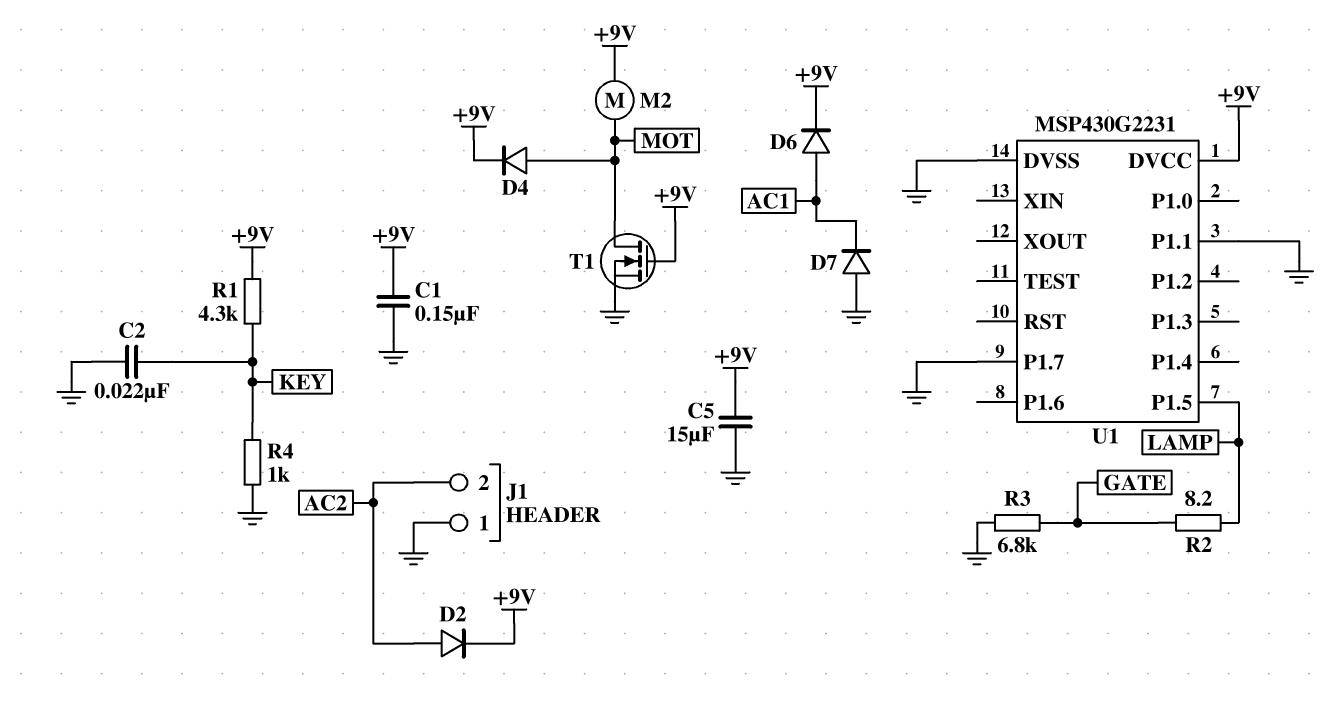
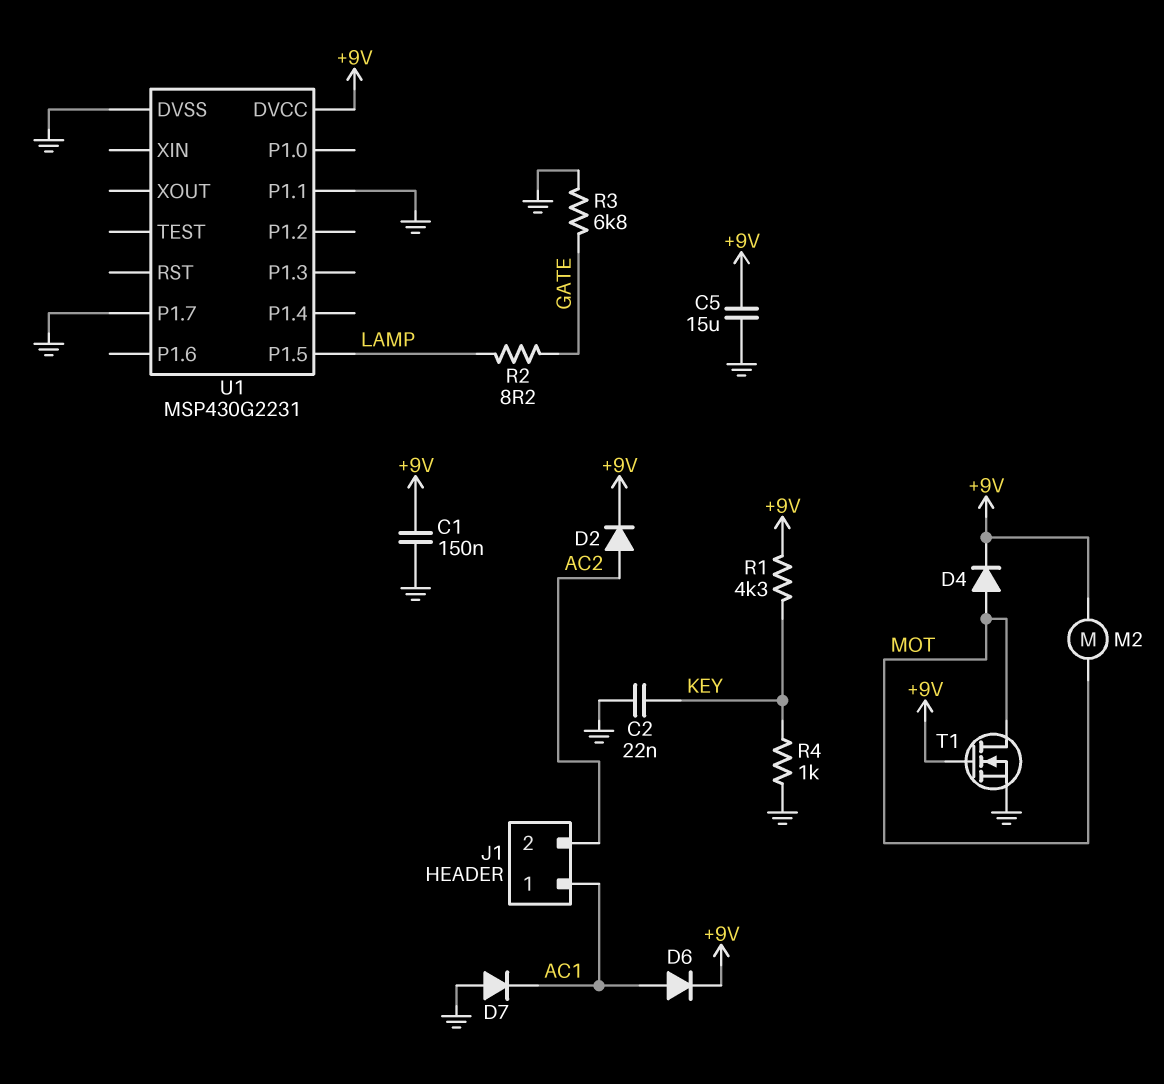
J1 pin 1: GND -> AC1

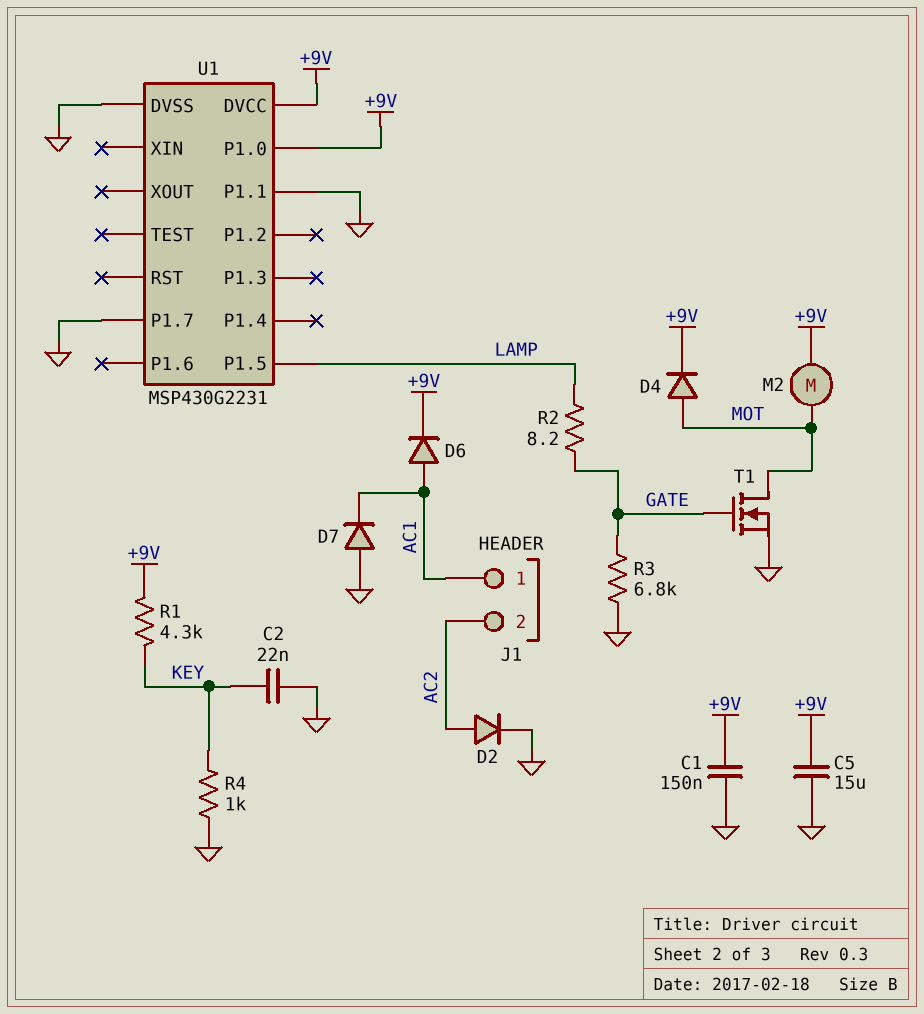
D2: diode (A AC2, K +9V) -> diode (A AC2, K GND)
T1: NMOS (G +9V, D MOT, S GND) -> NMOS (G GATE, D MOT, S GND)
U1 pin P1.0: none -> +9V

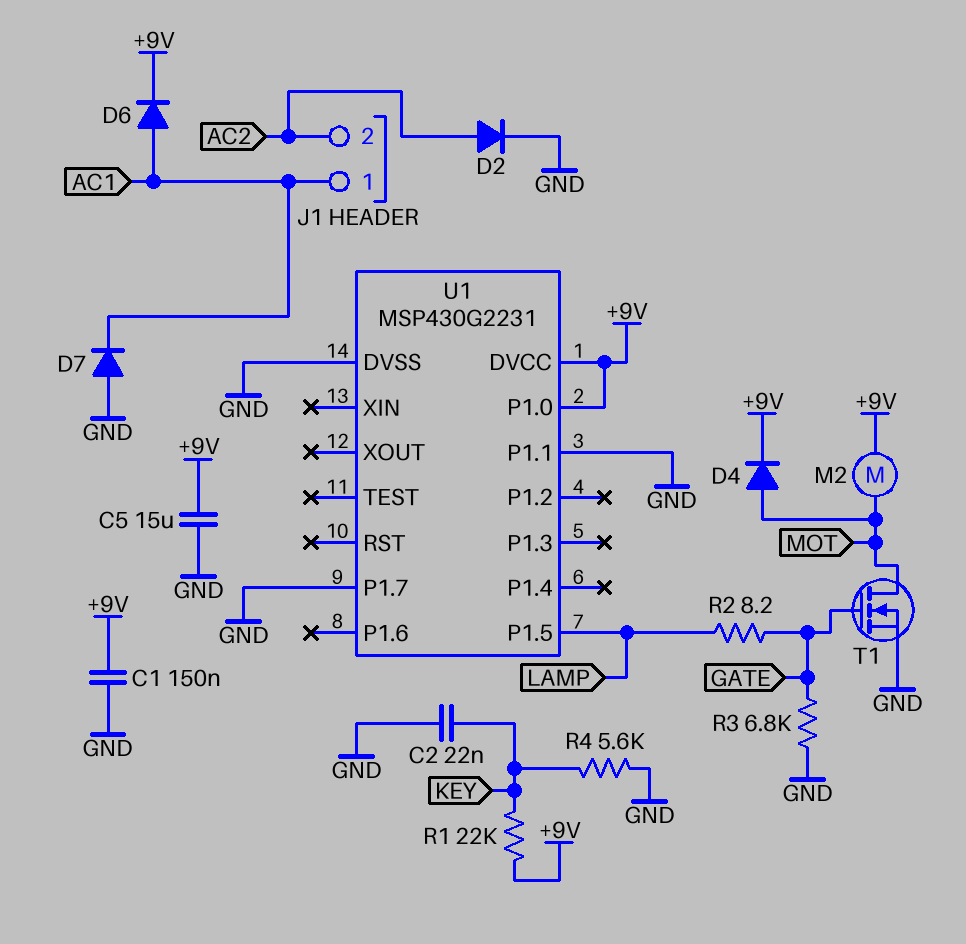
R1: 4.3k (+9V, KEY) -> 22k (+9V, KEY)
R4: 1k (GND, KEY) -> 5.6k (GND, KEY)

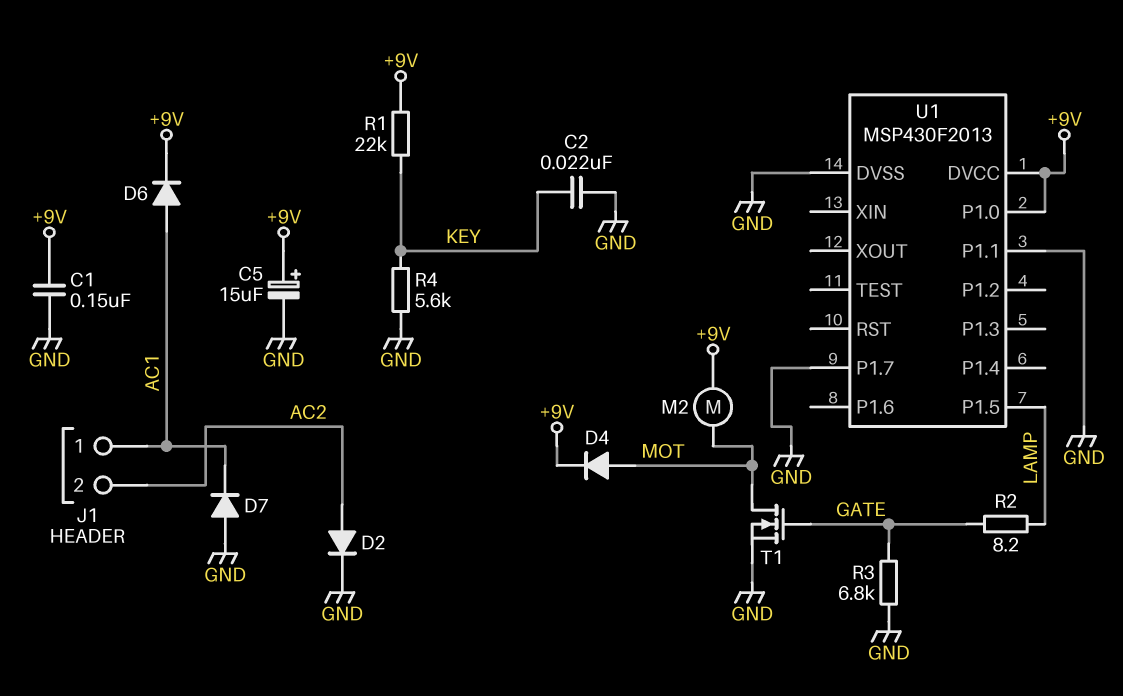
C5: 15uF (+9V, GND) -> 15uF (plus +9V, minus GND)
U1: MSP430G2231 -> MSP430F2013

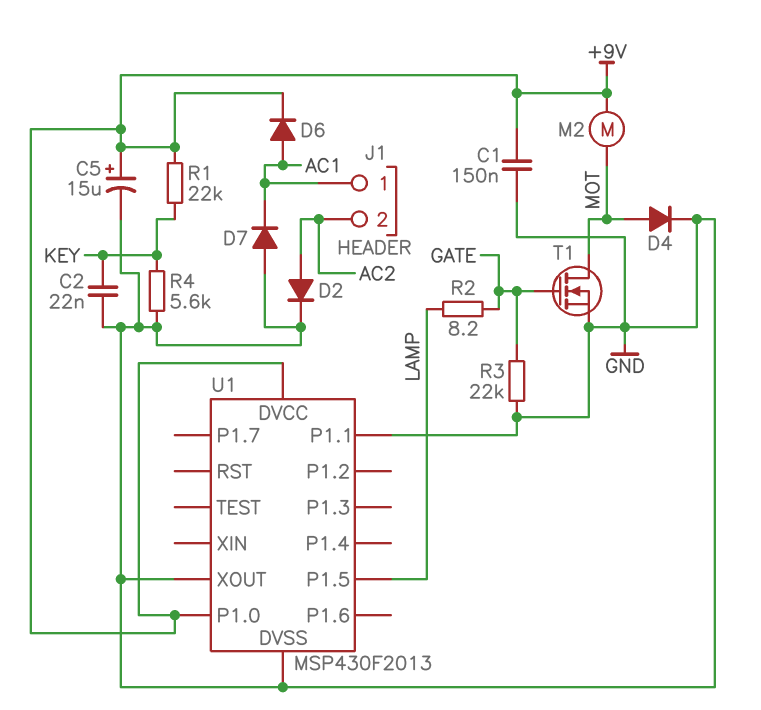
D4: diode (A MOT, K +9V) -> diode (A MOT, K GND)
R3: 6.8k (GATE, GND) -> 22k (GATE, GND)
U1 pin P1.7: GND -> none
U1 pin XOUT: none -> GND

